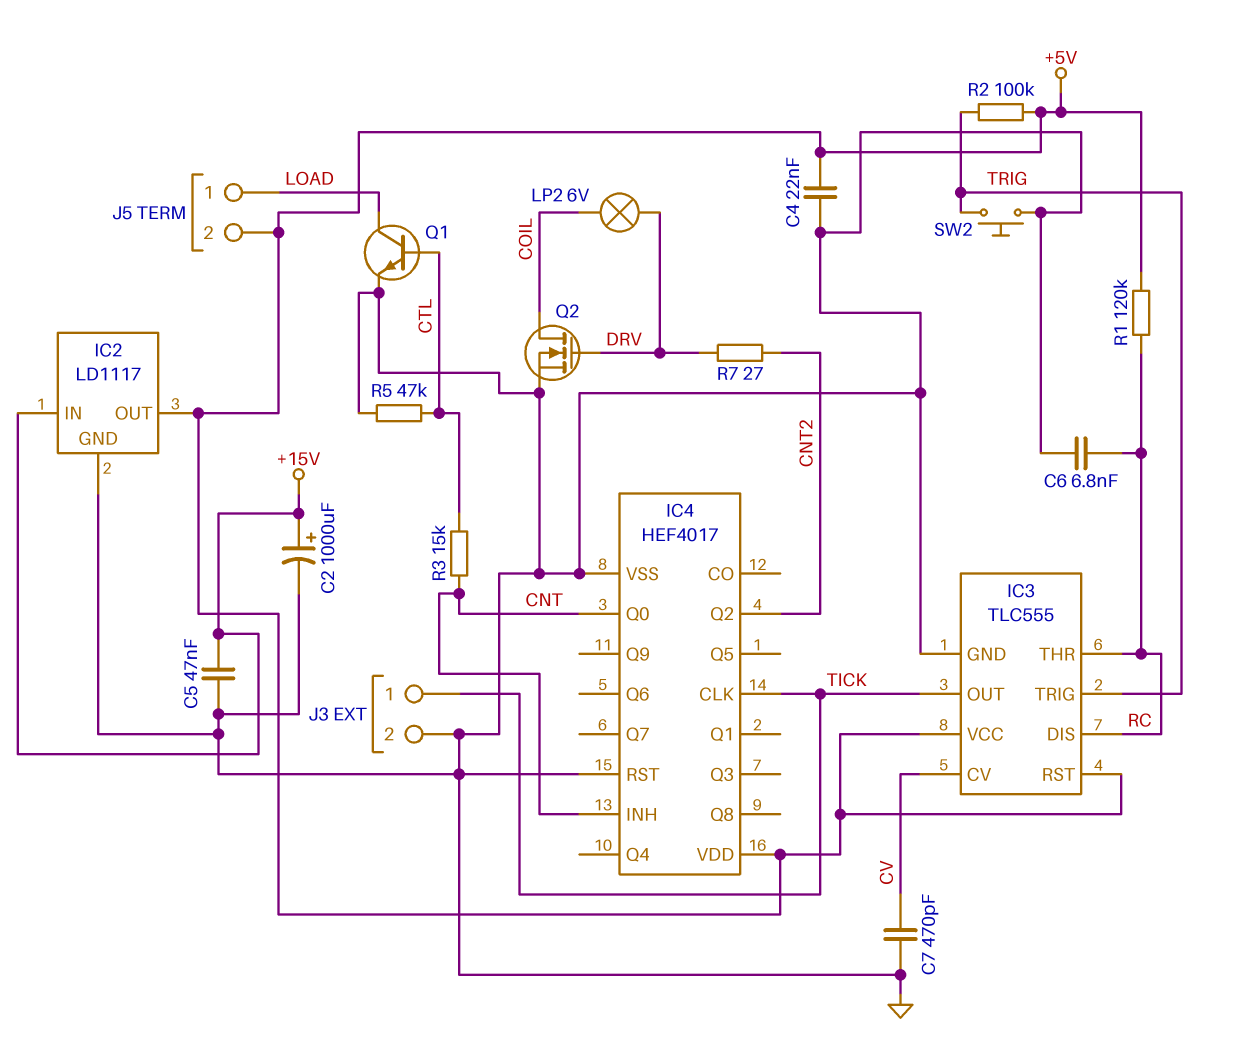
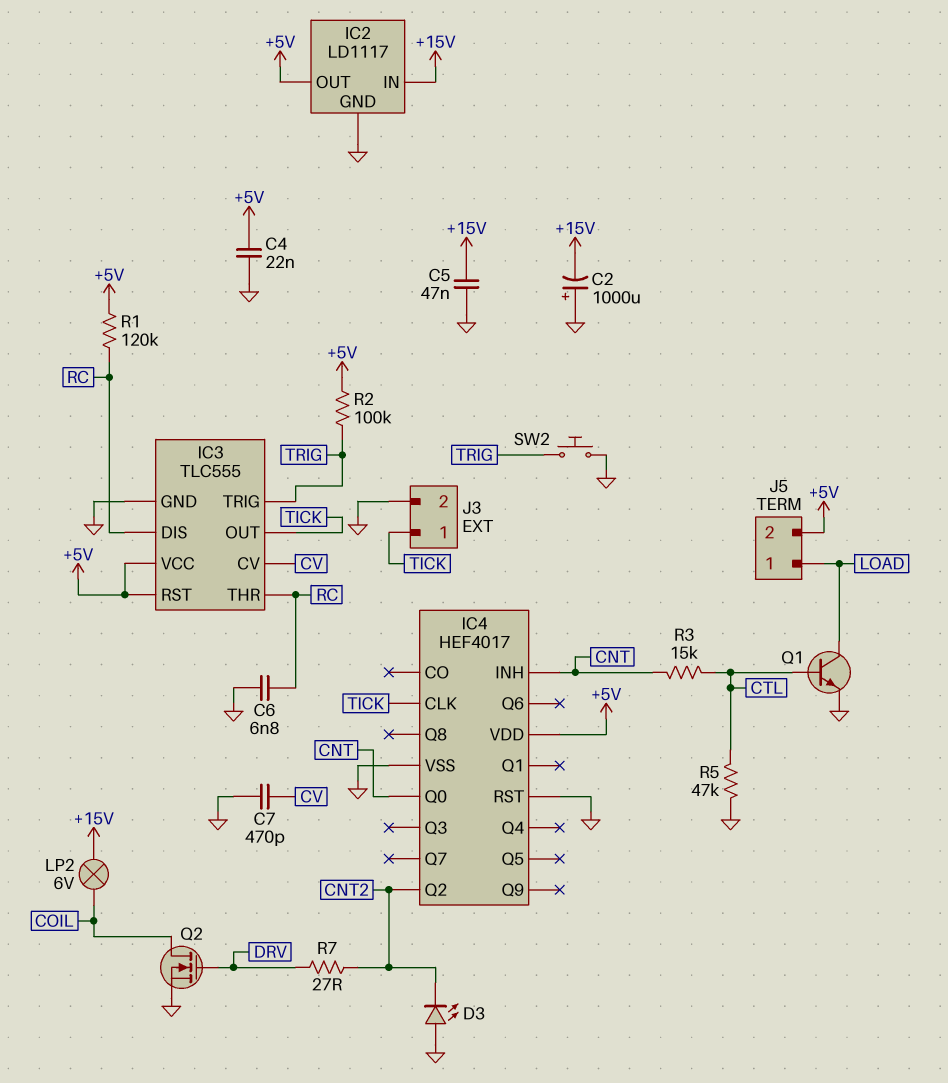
C2: 1000uF (plus +15V, minus GND) -> 1000uF (plus GND, minus +15V)
D3: none -> LED (A GND, K CNT2)
LP2: lamp 6V (COIL, DRV) -> lamp 6V (+15V, COIL)

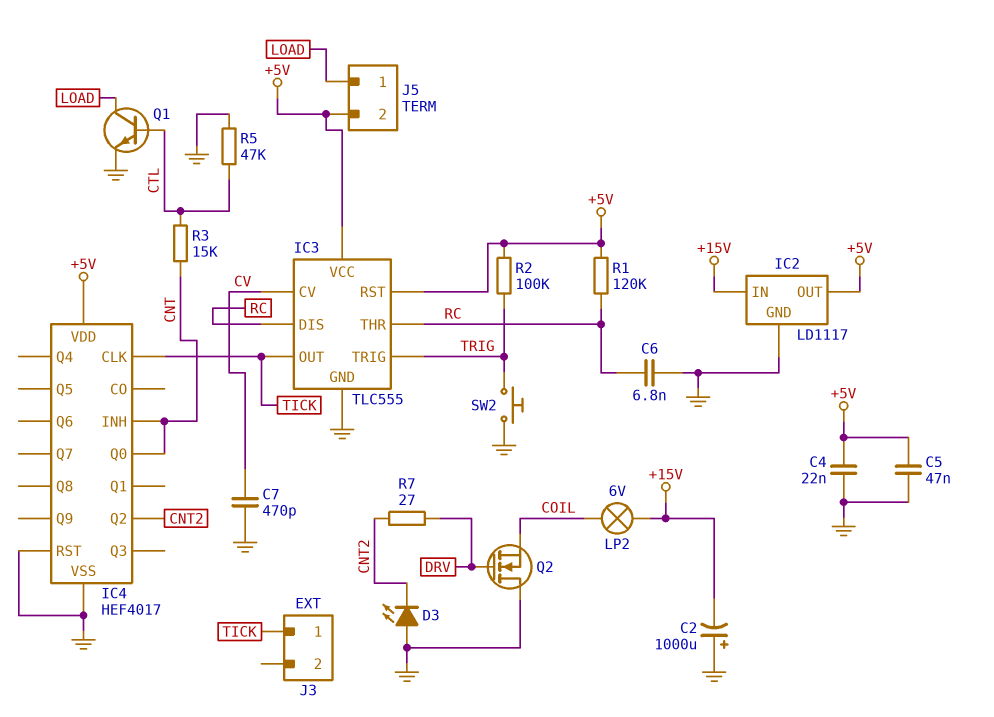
C5: 47nF (+15V, GND) -> 47nF (+5V, GND)
J3 pin 2: GND -> none
Q2: NMOS (G DRV, D COIL, S GND) -> NMOS (G DRV, D GND, S COIL)

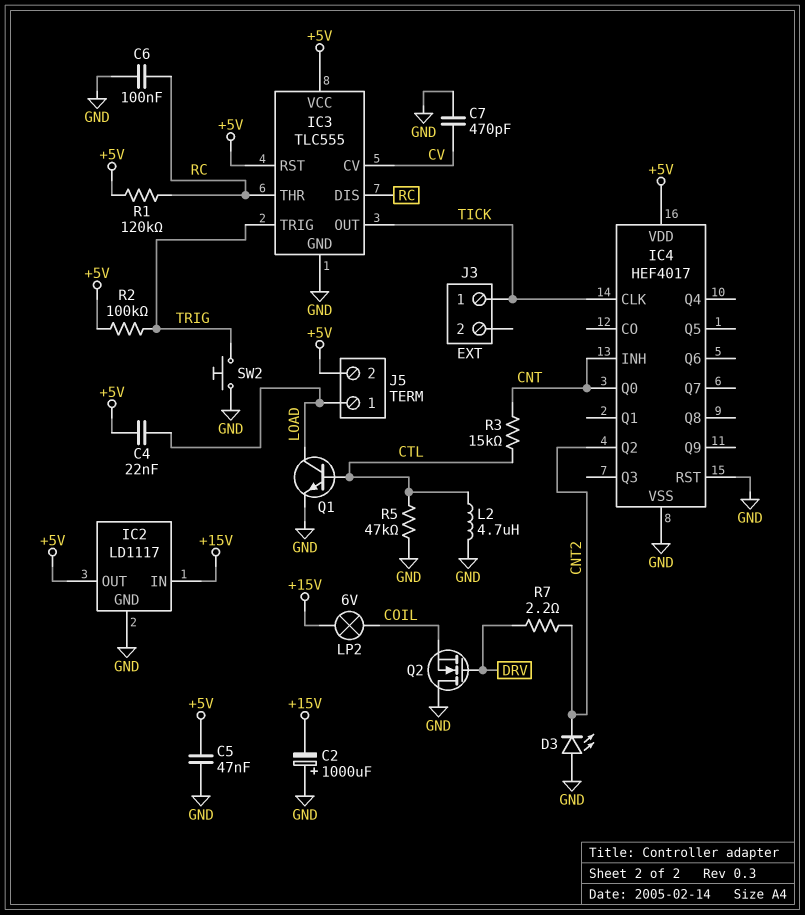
C4: 22nF (+5V, GND) -> 22nF (+5V, LOAD)
C6: 6.8nF (GND, RC) -> 100nF (GND, RC)
L2: none -> 4.7uH (CTL, GND)
R7: 27 (CNT2, DRV) -> 2.2 (CNT2, DRV)

